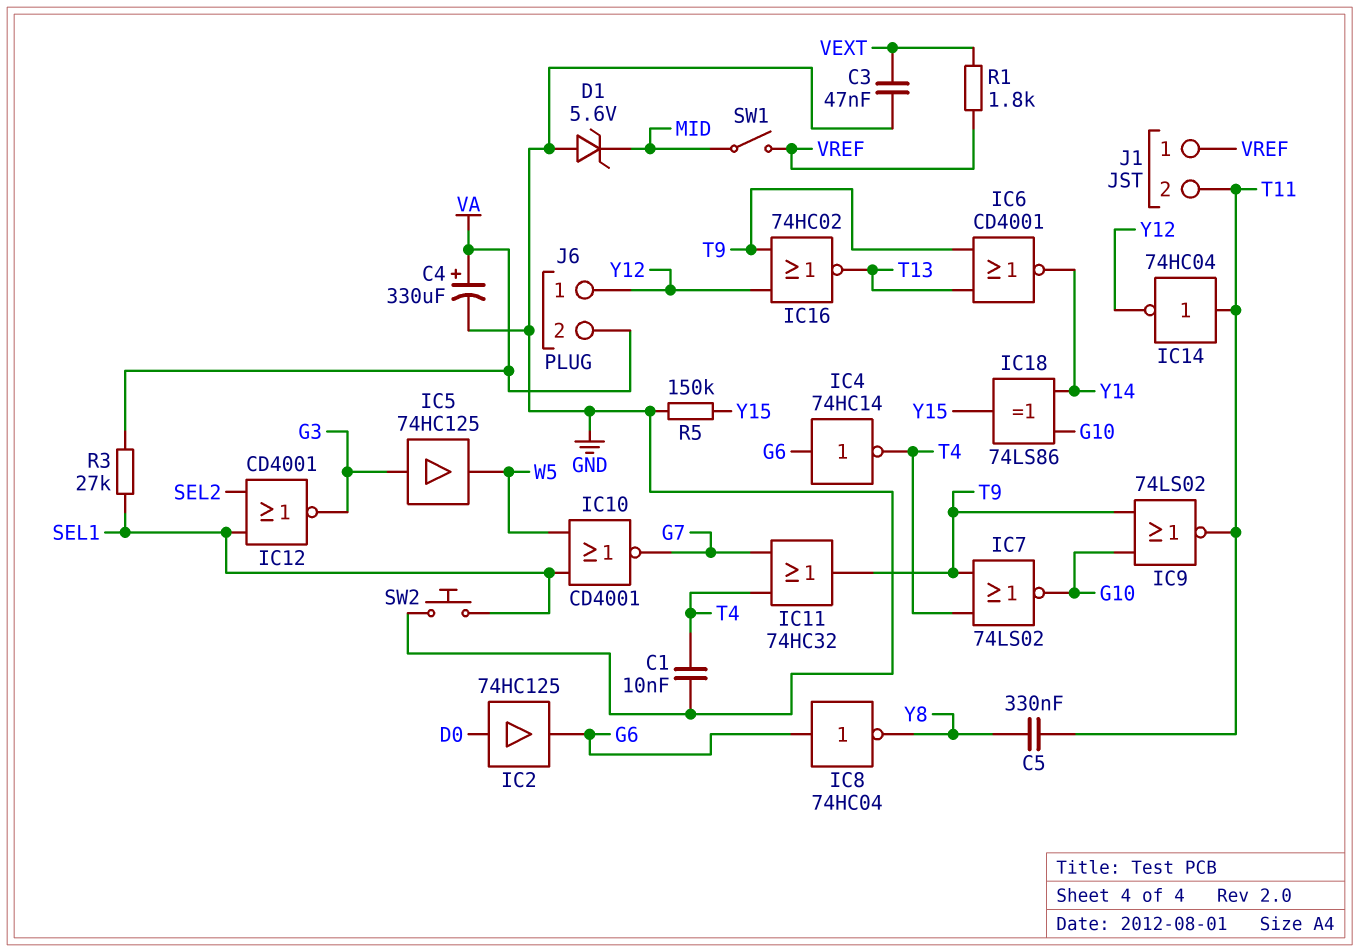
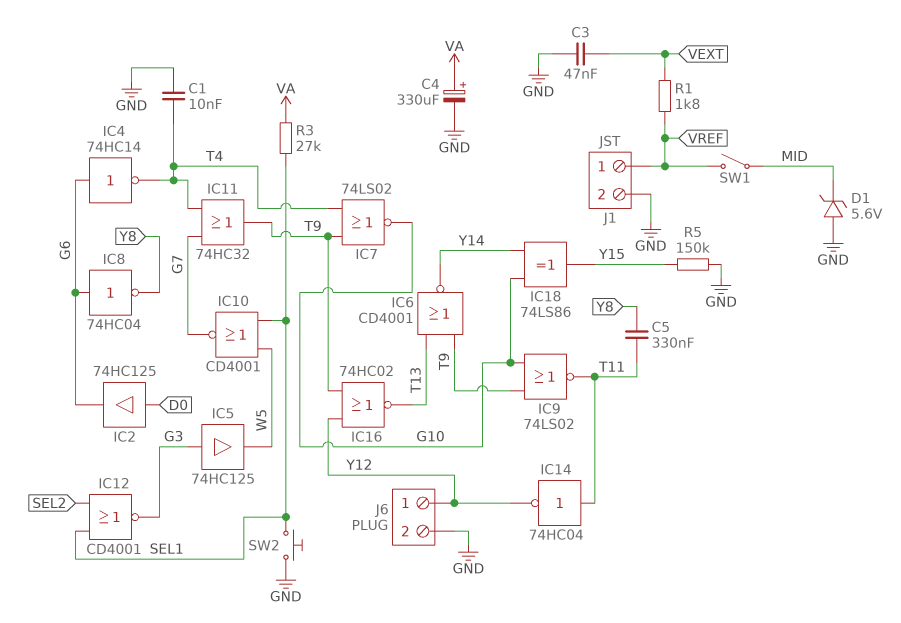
J1 pin 2: T11 -> GND
J6 pin 2: VA -> GND

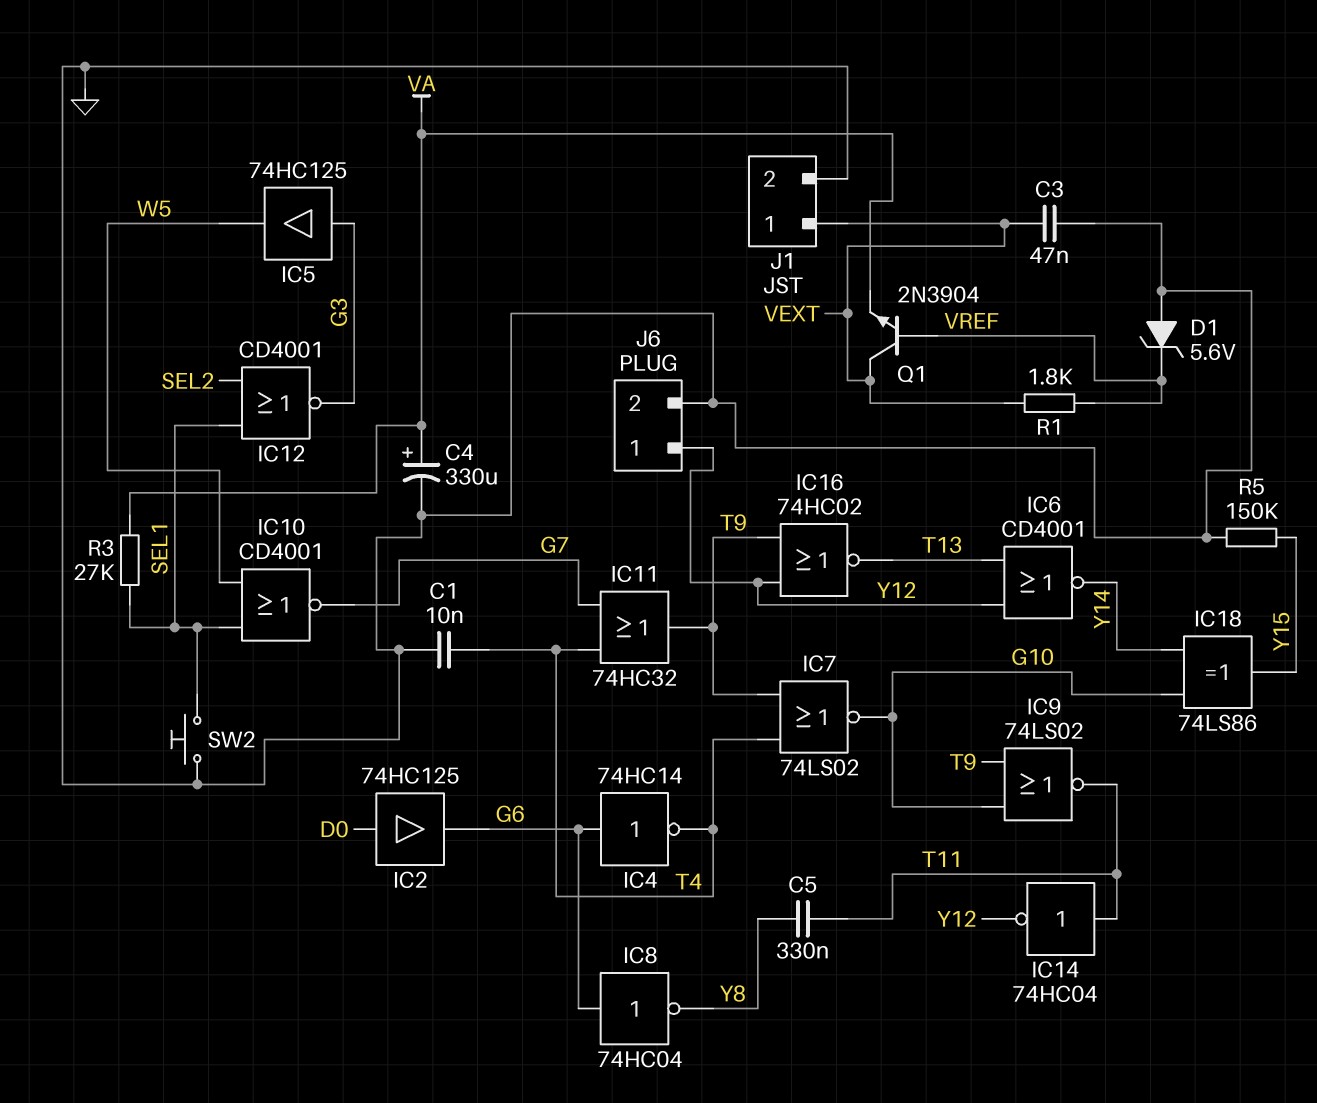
D1: zener 5.6V (A GND, K MID) -> zener 5.6V (A GND, K VREF)
IC6: NOR CD4001 (in T9, in T13, out Y14) -> NOR CD4001 (in T13, in Y12, out Y14)
J1 pin 1: VREF -> VEXT
Q1: none -> NPN 2N3904 (B VREF, C VEXT, E VA)
SW1: switch (MID, VREF) -> none

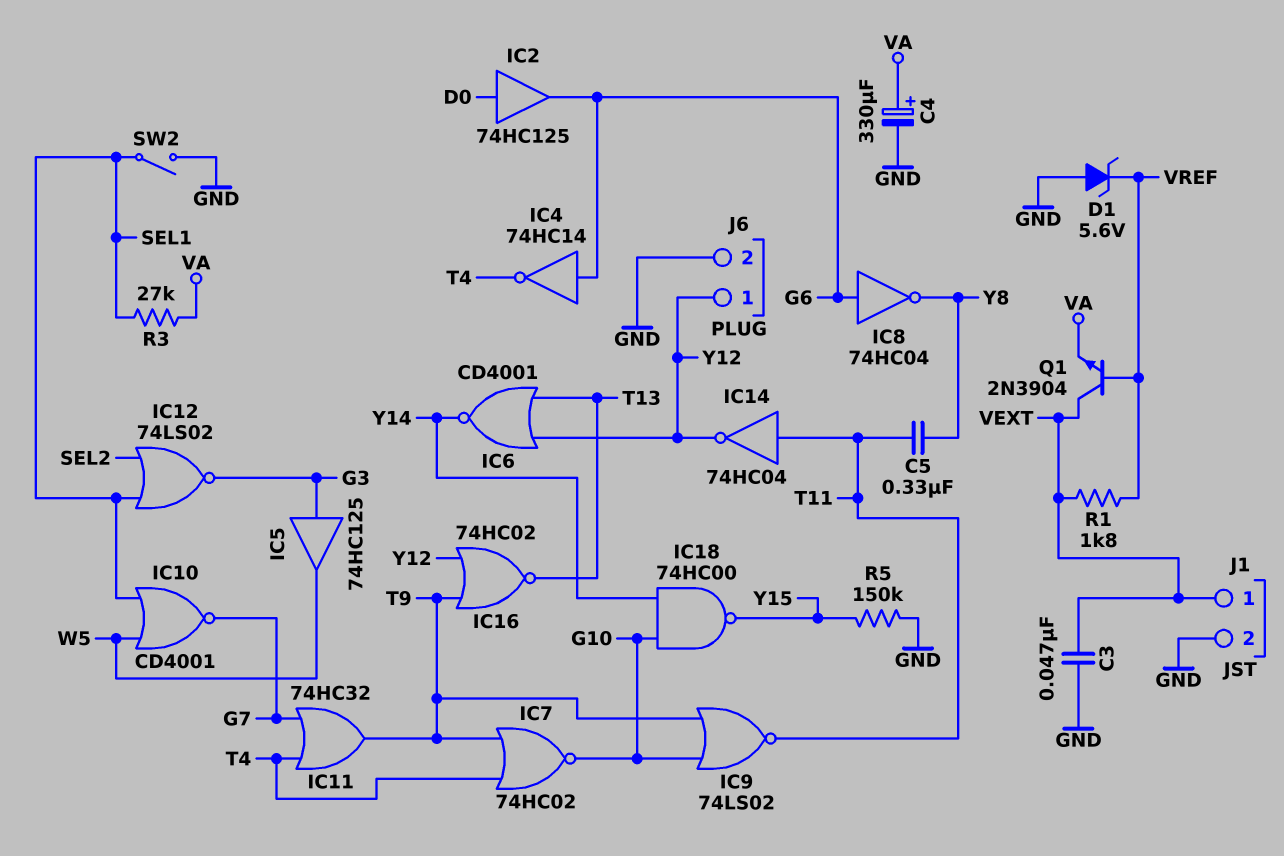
C1: 10nF (GND, T4) -> none
IC7: NOR 74LS02 (in T4, in T9, out G10) -> NOR 74HC02 (in T4, in T9, out G10)
IC12: NOR CD4001 (in SEL1, in SEL2, out G3) -> NOR 74LS02 (in SEL1, in SEL2, out G3)
IC18: XOR 74LS86 (in G10, in Y14, out Y15) -> NAND 74HC00 (in G10, in Y14, out Y15)
SW2: button (GND, SEL1) -> switch (GND, SEL1)

